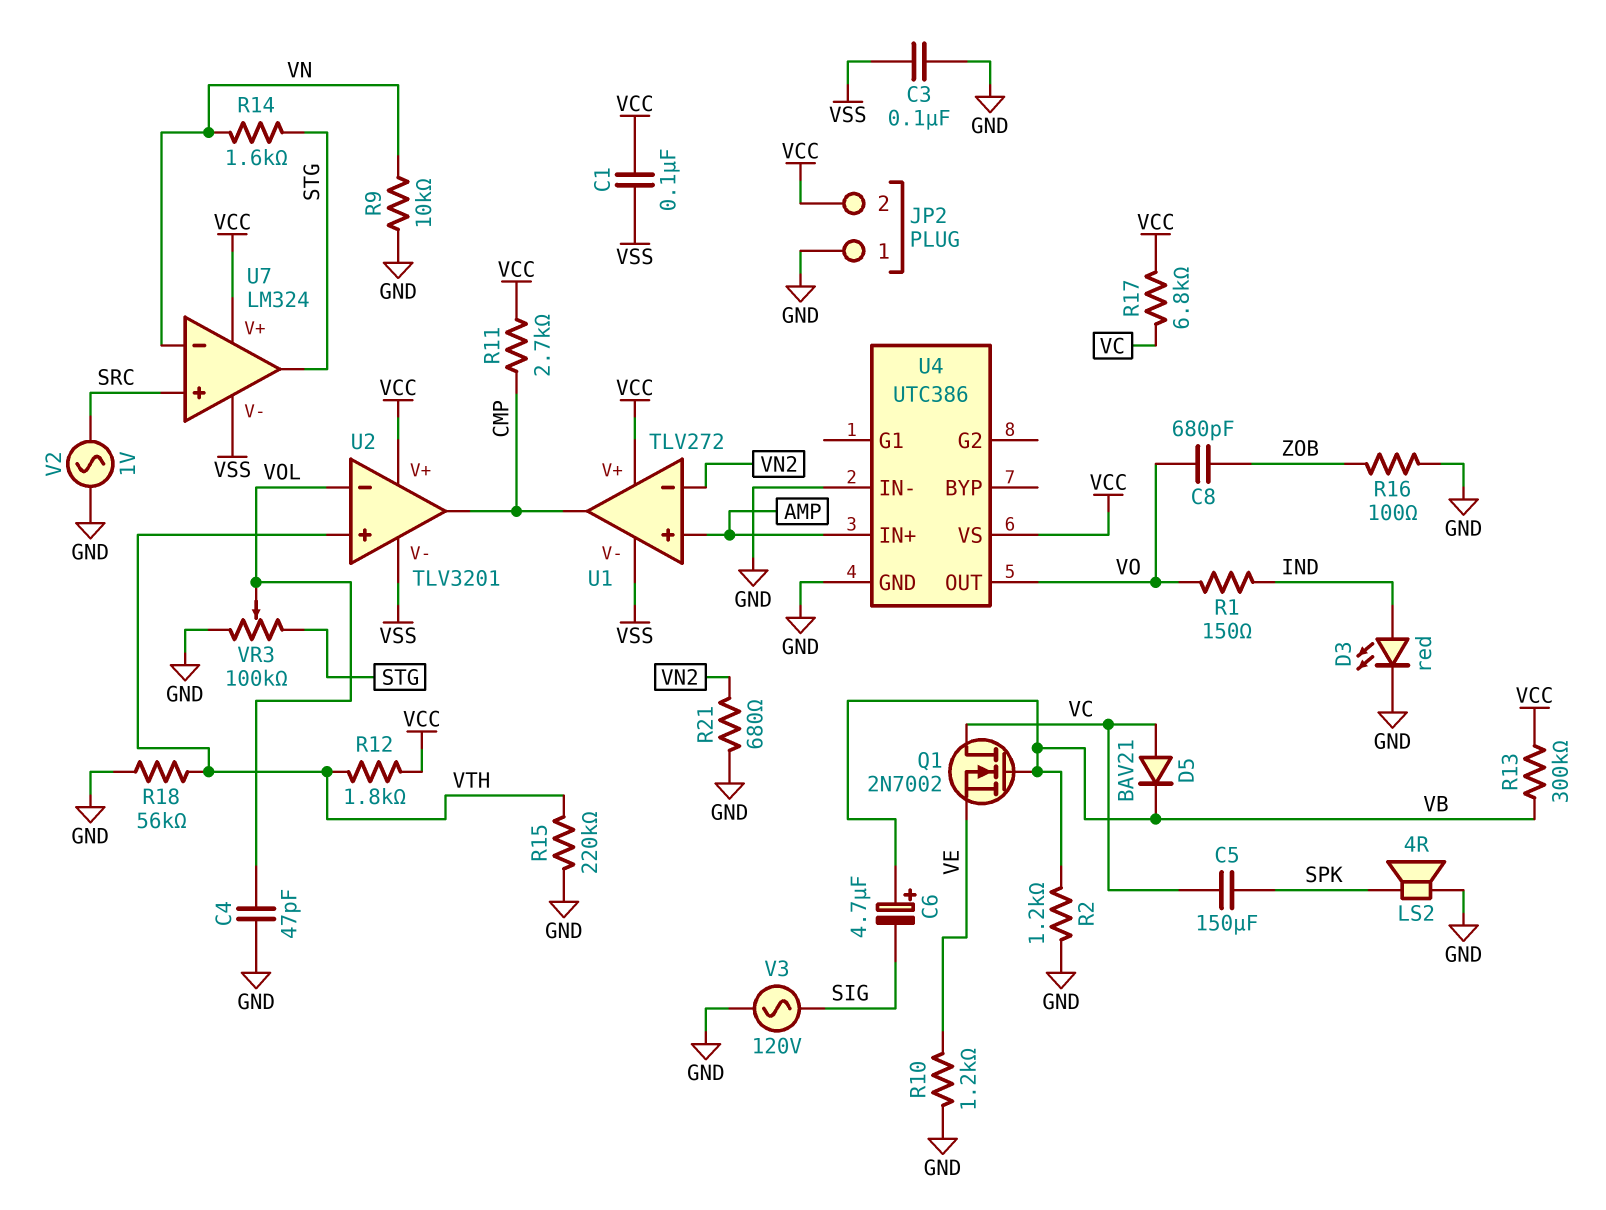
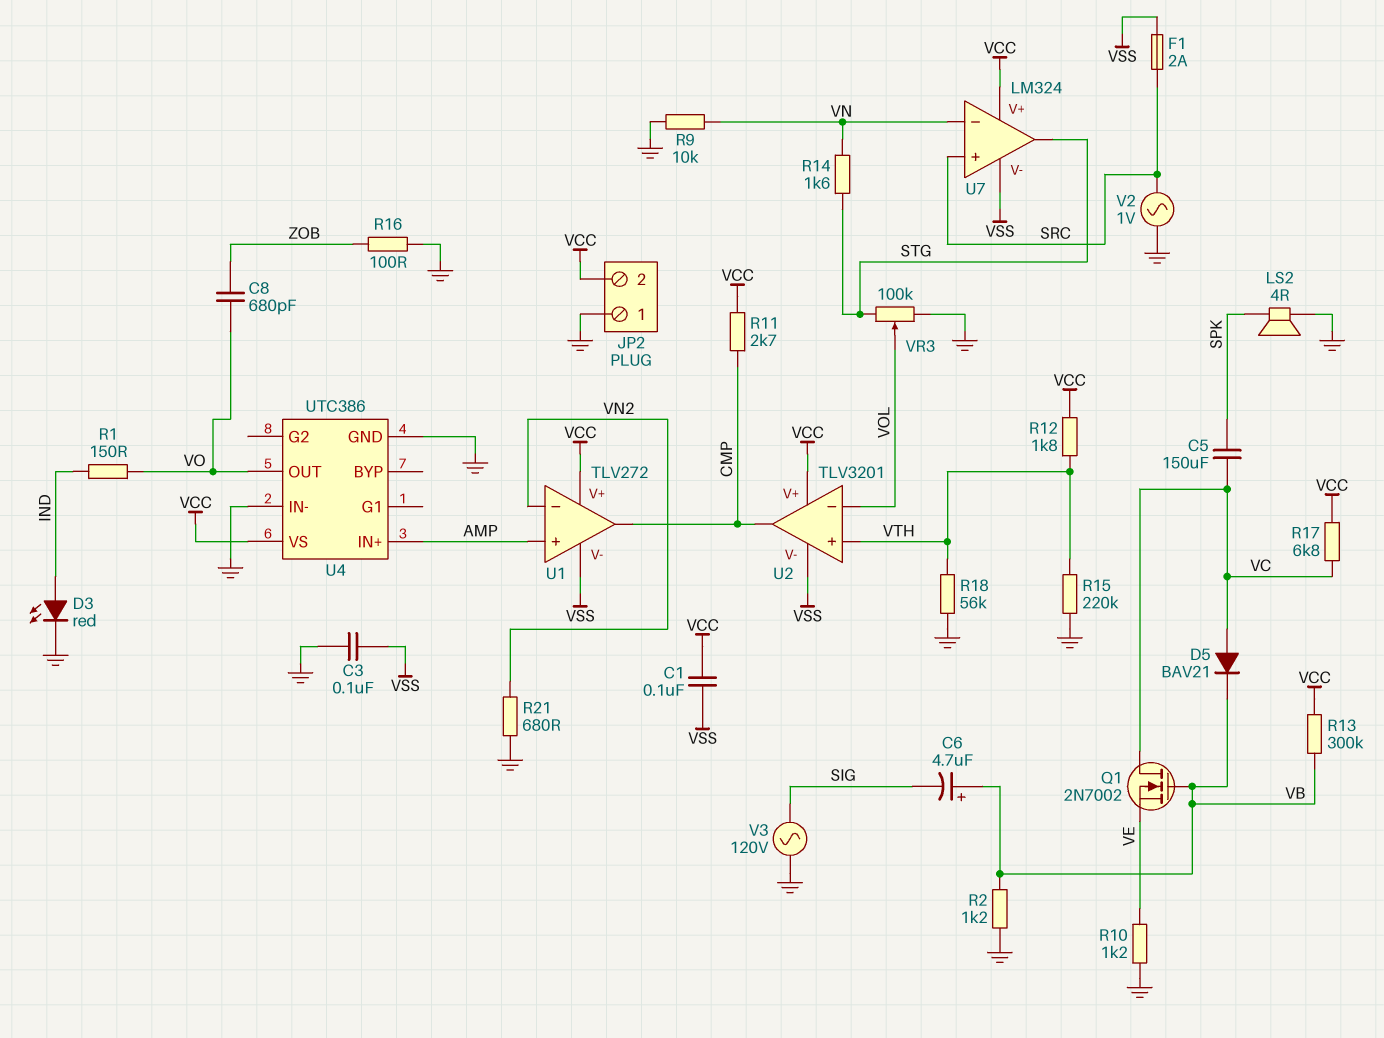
C4: 47pF (GND, VOL) -> none
F1: none -> 2A (SRC, VSS)

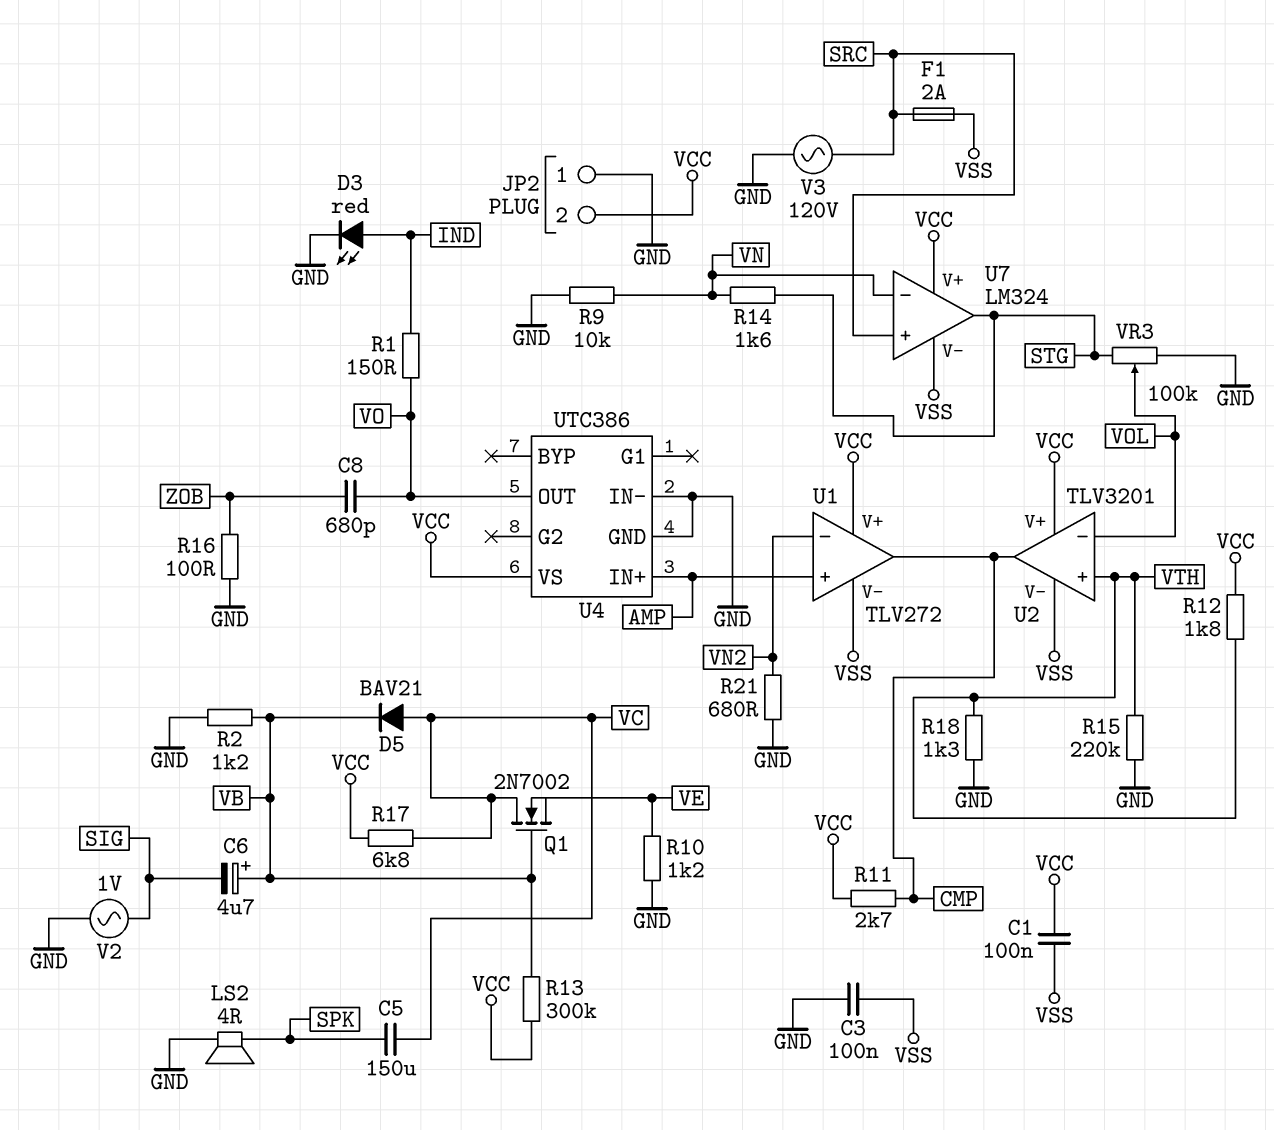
R18: 56k (GND, VTH) -> 1.3k (GND, VTH)
V2: AC 1V (GND, SRC) -> AC 1V (GND, SIG)
V3: AC 120V (GND, SIG) -> AC 120V (GND, SRC)

